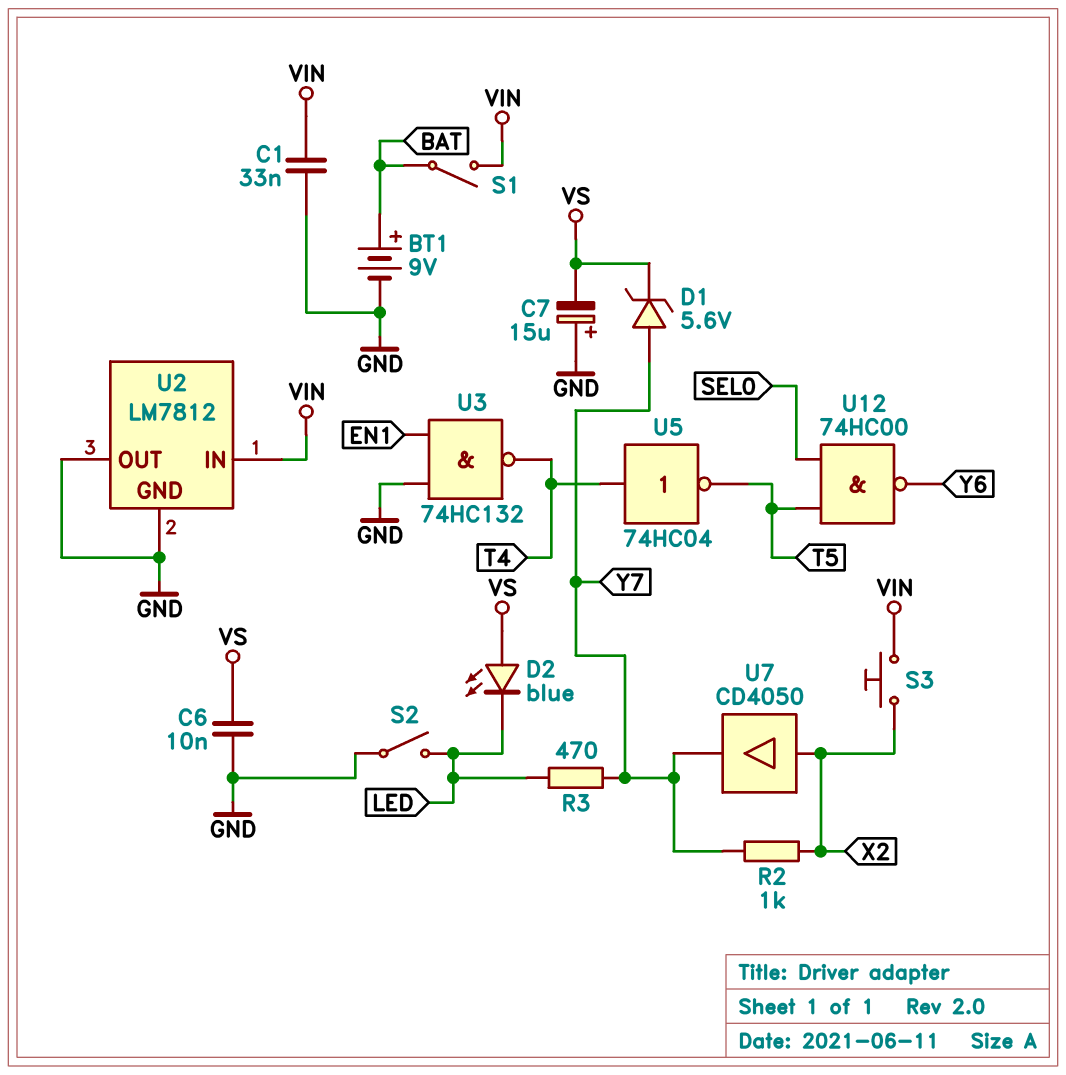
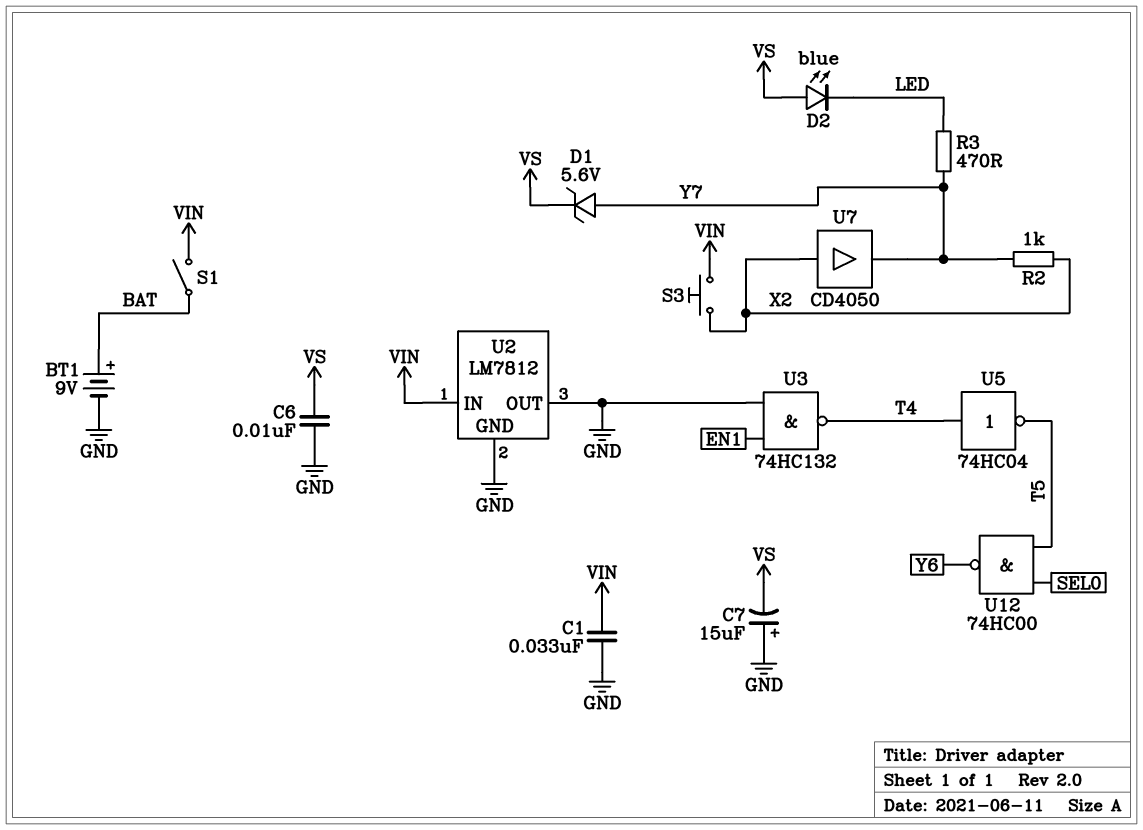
S2: switch (GND, LED) -> none

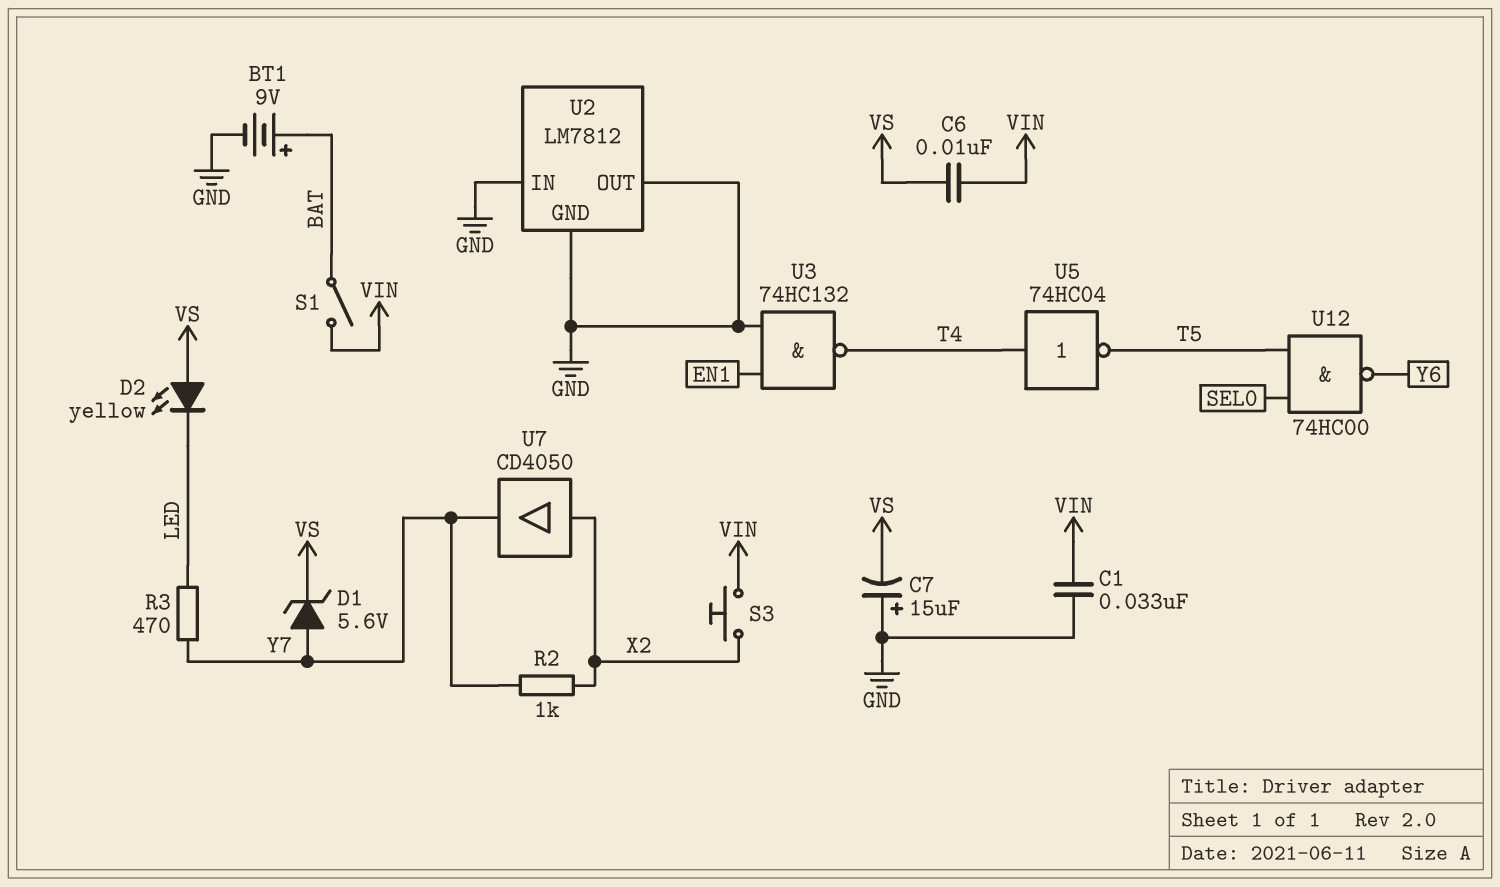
C6: 10nF (GND, VS) -> 10nF (VIN, VS)
D2: LED blue (A VS, K LED) -> LED yellow (A VS, K LED)
U2 pin IN: VIN -> GND

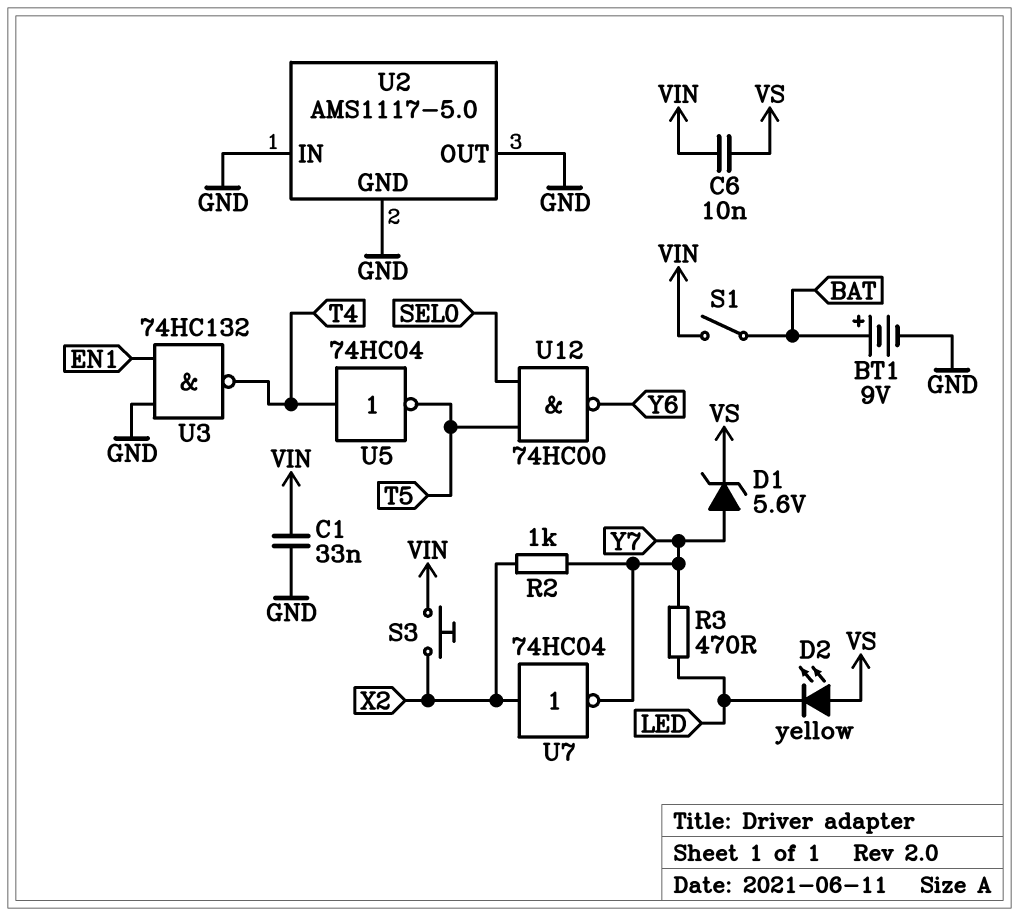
C7: 15uF (plus GND, minus VS) -> none
U2: LM7812 -> AMS1117-5.0
U7: buffer CD4050 (in X2, out Y7) -> NOT 74HC04 (in X2, out Y7)

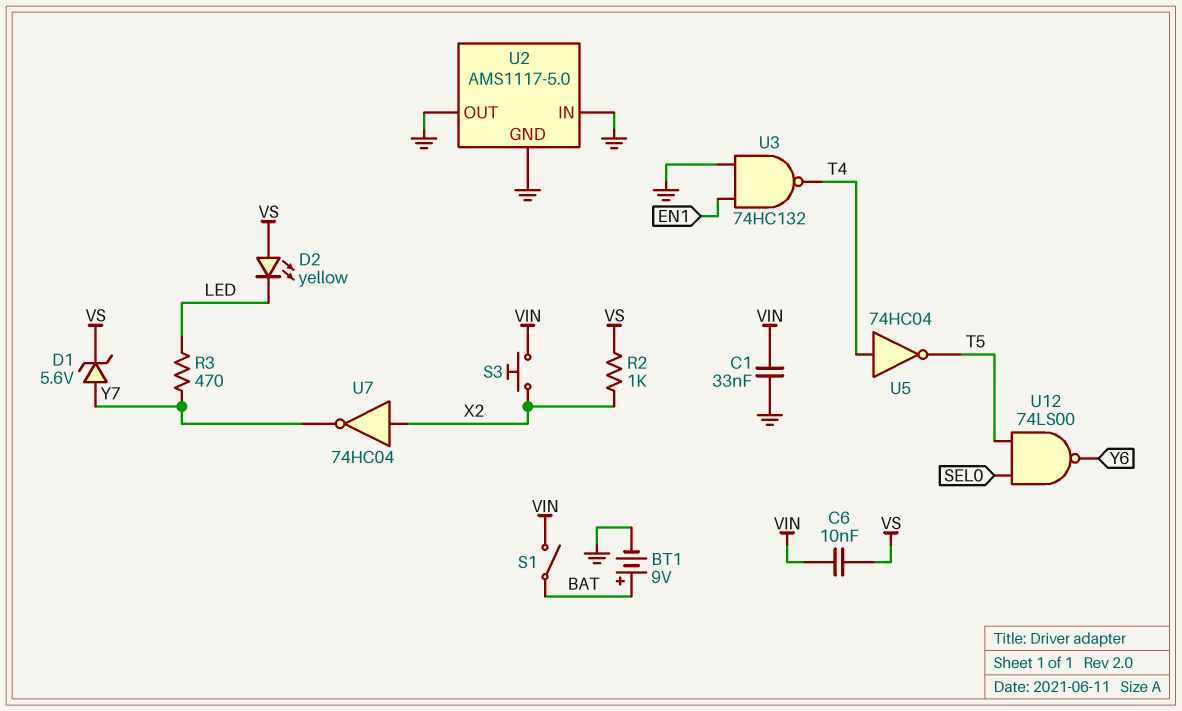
R2: 1k (X2, Y7) -> 1k (VS, X2)
U12: NAND 74HC00 (in SEL0, in T5, out Y6) -> NAND 74LS00 (in SEL0, in T5, out Y6)

